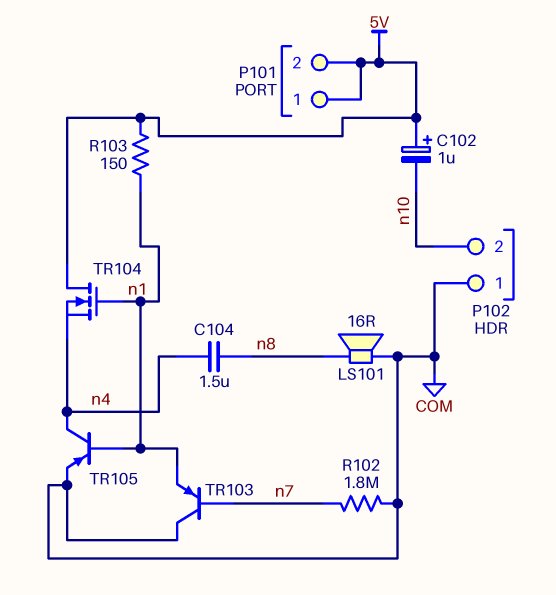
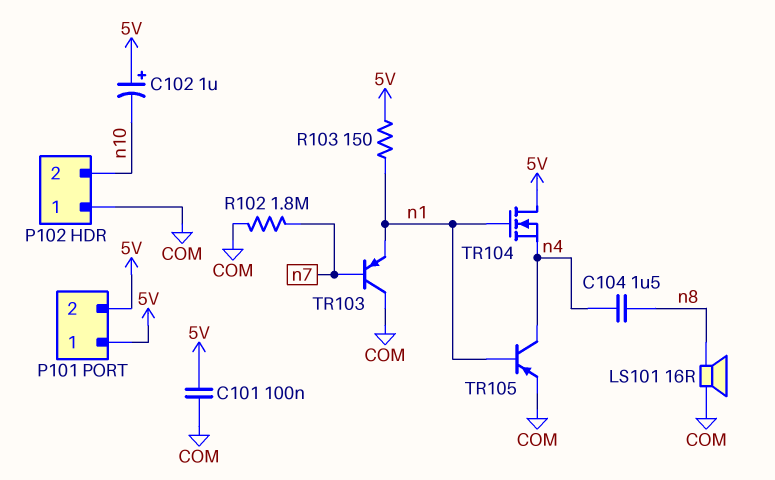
C101: none -> 100nF (5V, COM)

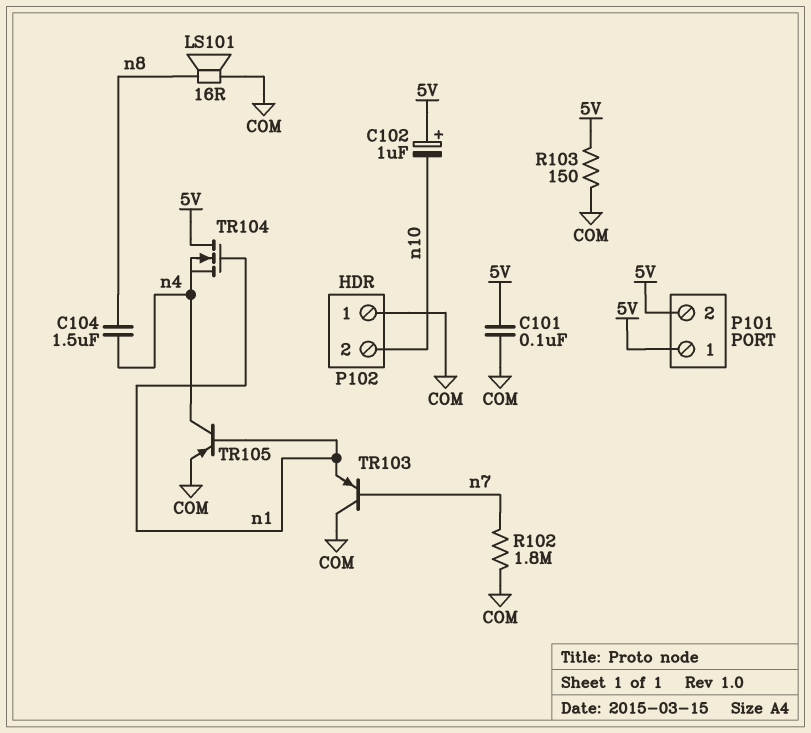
R103: 150 (5V, n1) -> 150 (5V, COM)

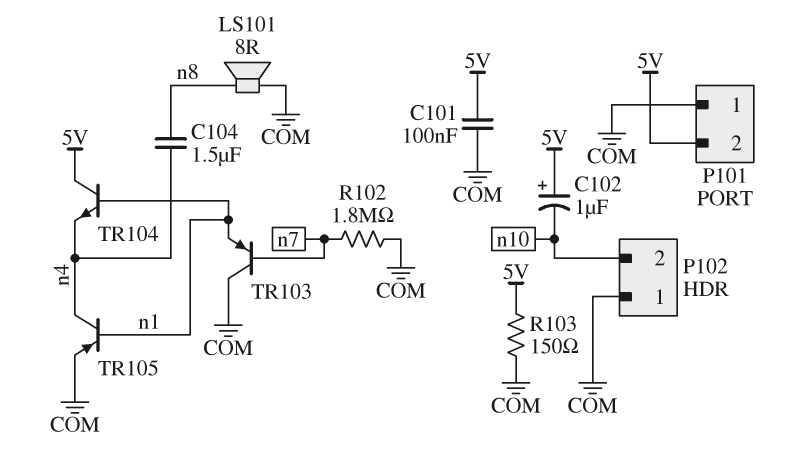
LS101: speaker 16R (COM, n8) -> speaker 8R (COM, n8)
P101 pin 1: 5V -> COM
TR104: NMOS (G n1, D 5V, S n4) -> NPN (B n1, C 5V, E n4)

